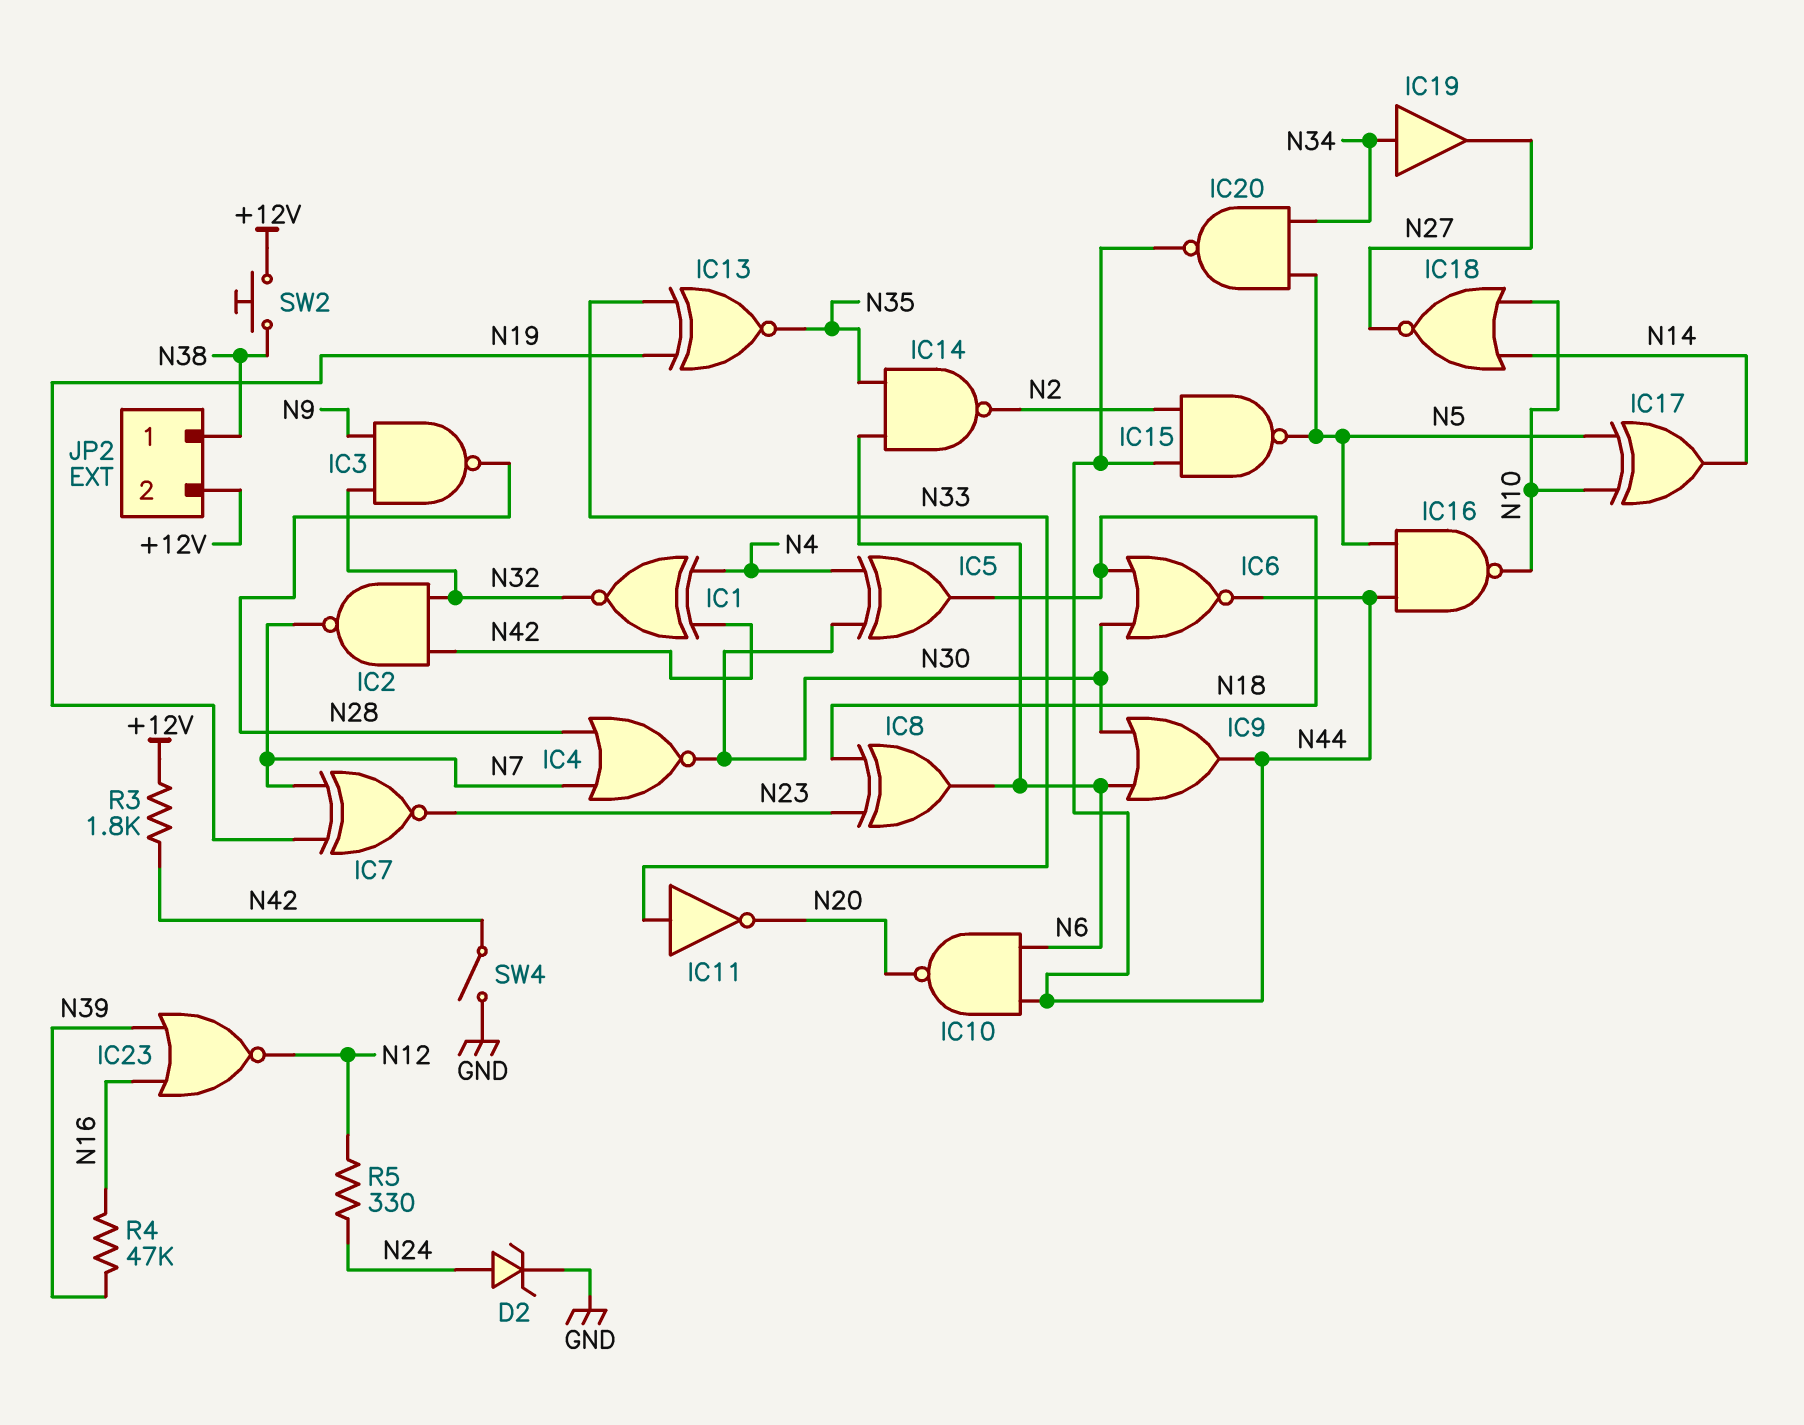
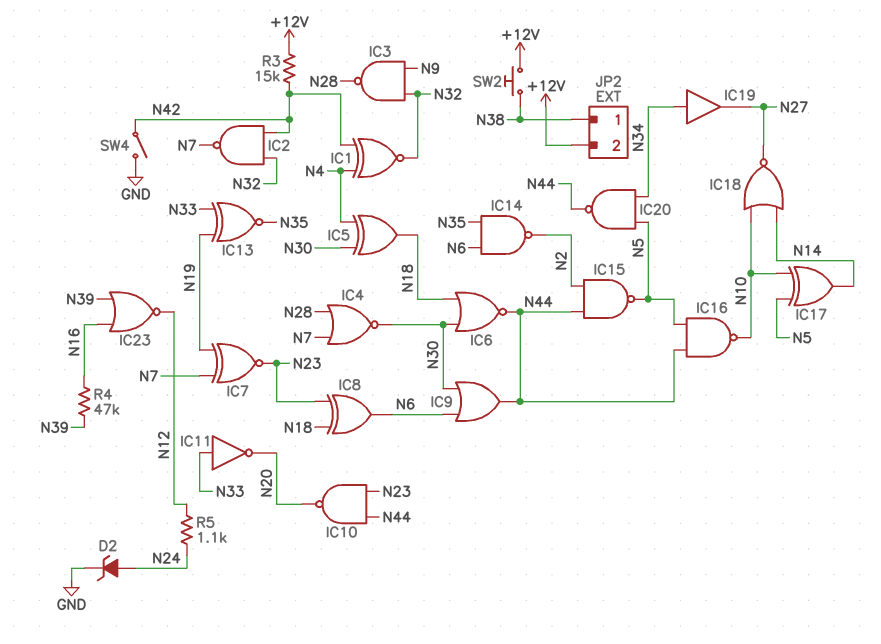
IC10: NAND (in N6, in N44, out N20) -> NAND (in N23, in N44, out N20)
R3: 1.8k (+12V, N42) -> 15k (+12V, N42)
R5: 330 (N12, N24) -> 1.1k (N12, N24)

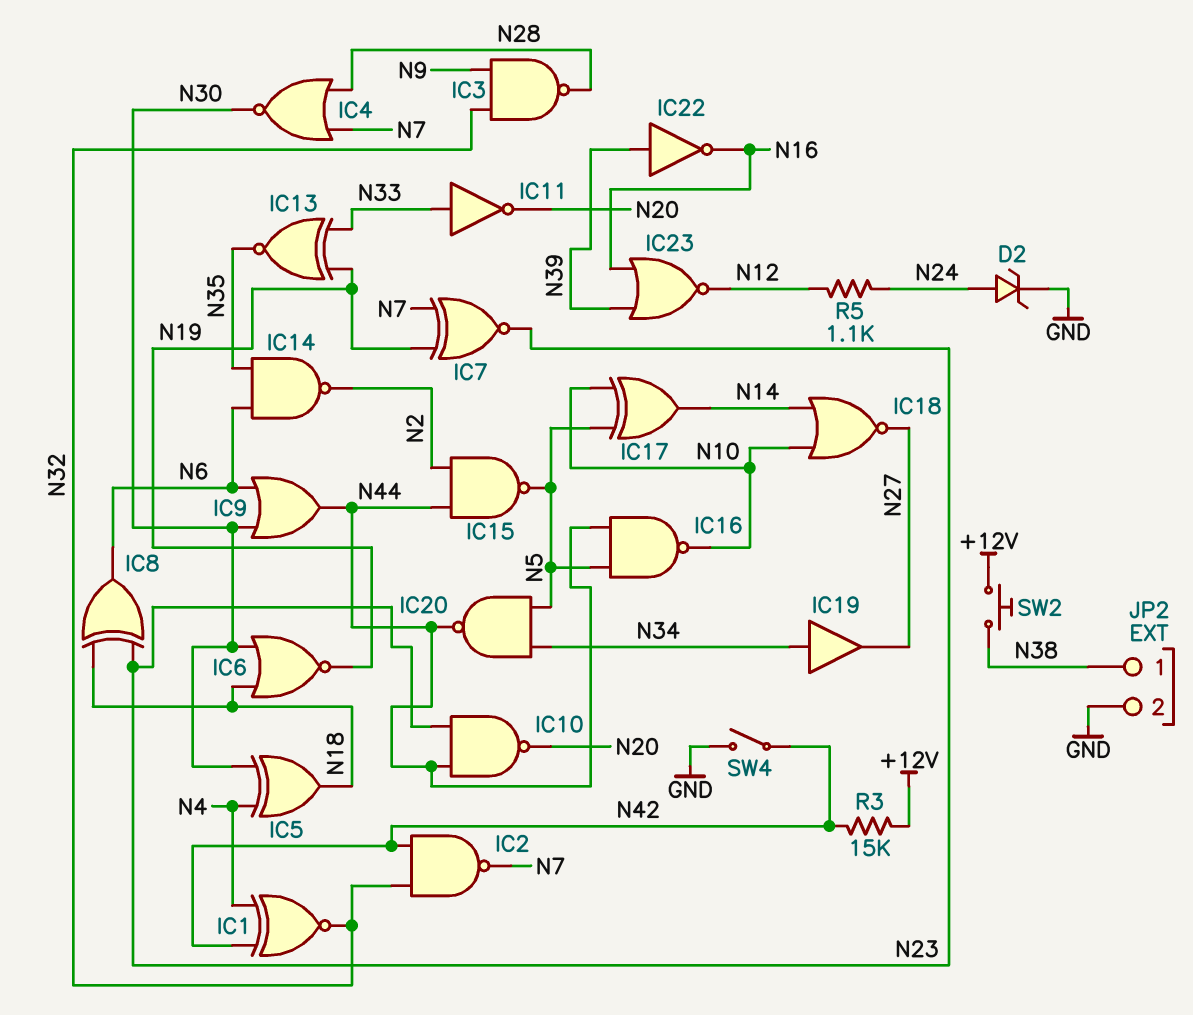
IC6: NOR (in N18, in N30, out N44) -> NOR (in N18, in N30, out N19)
IC22: none -> NOT (in N39, out N16)
JP2 pin 2: +12V -> GND
R4: 47k (N16, N39) -> none

